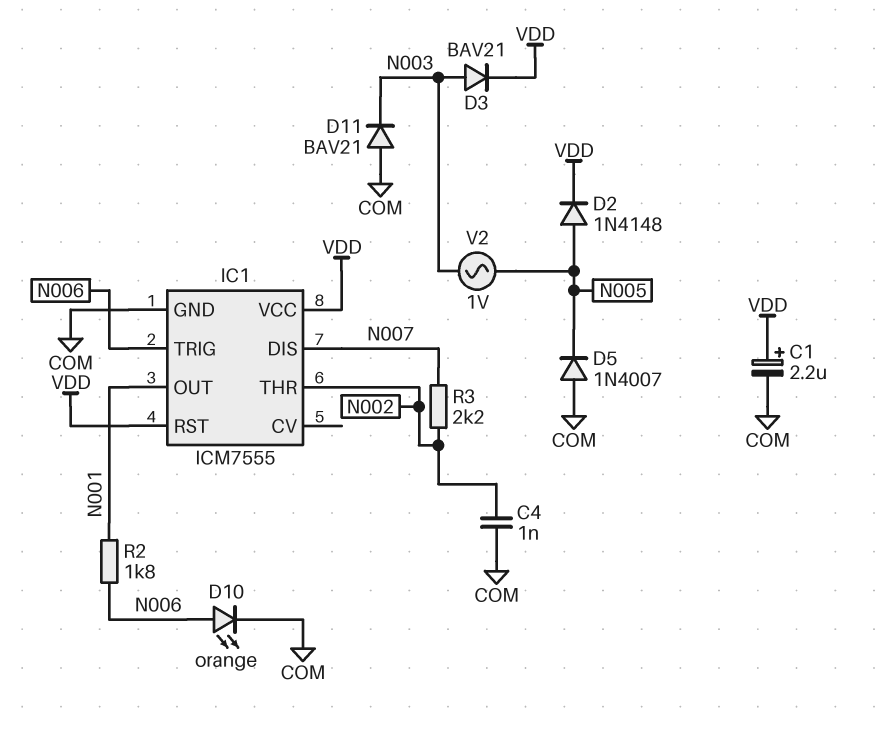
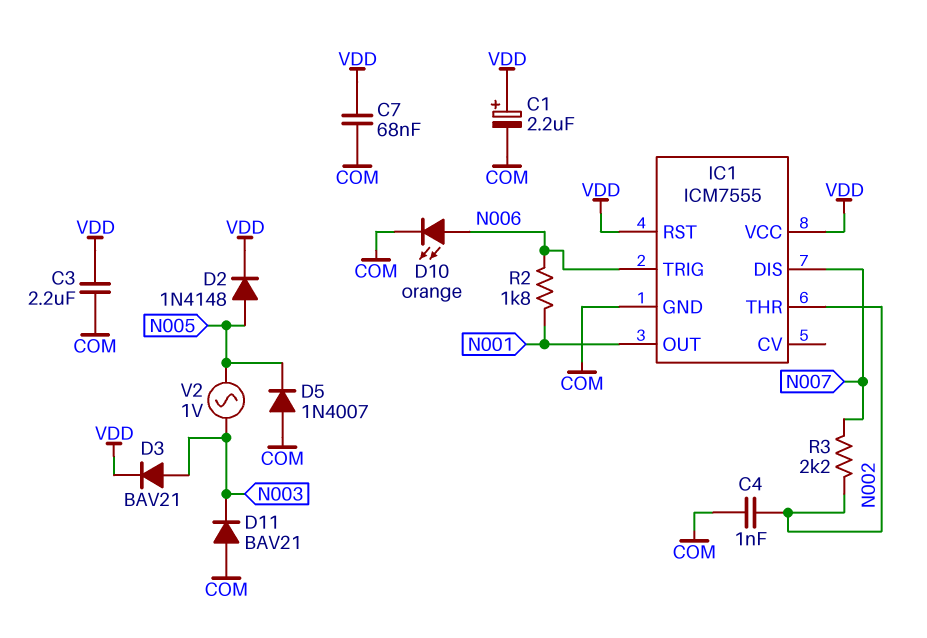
C3: none -> 2.2uF (COM, VDD)
C7: none -> 68nF (COM, VDD)

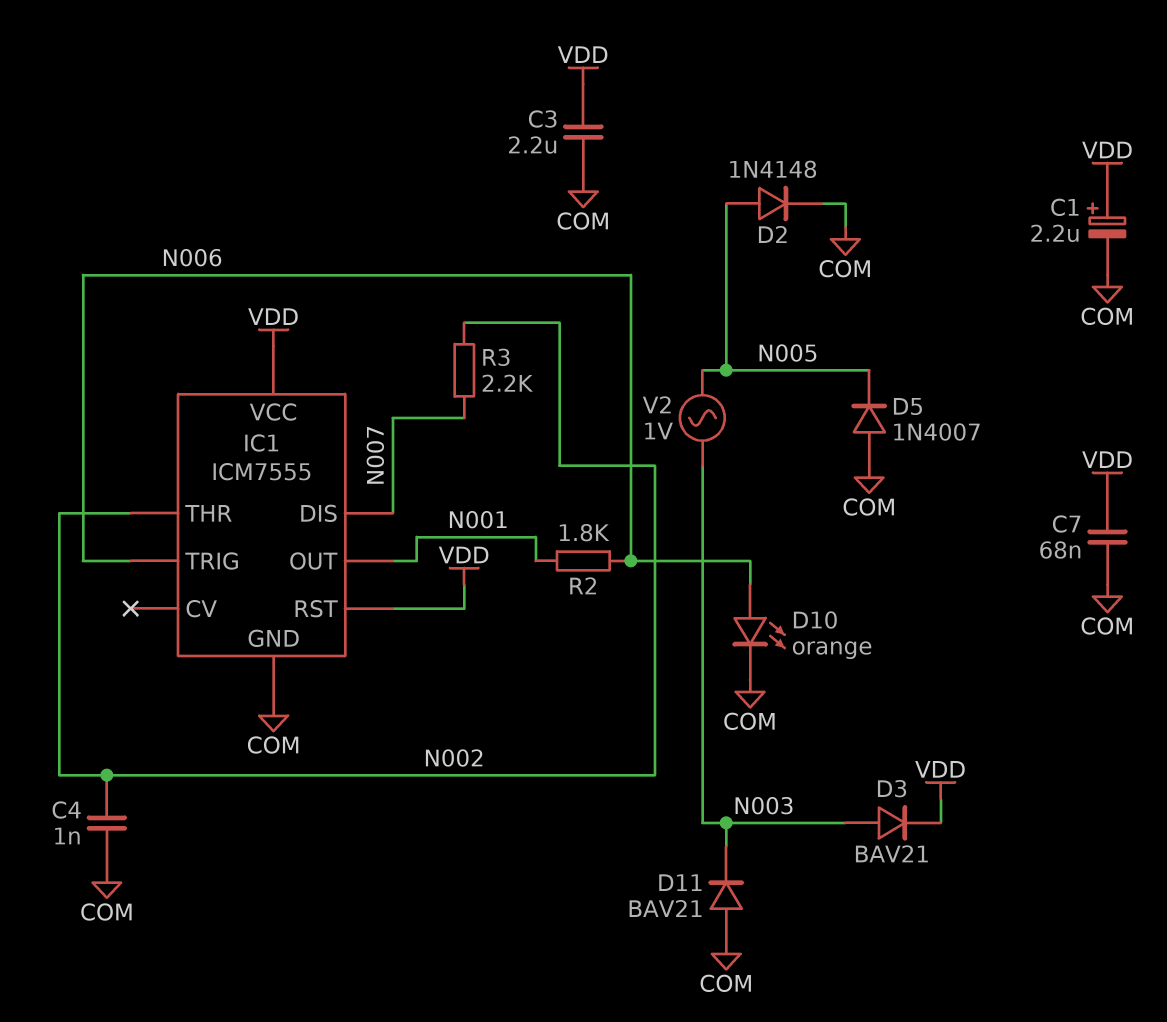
D2: diode 1N4148 (A N005, K VDD) -> diode 1N4148 (A N005, K COM)

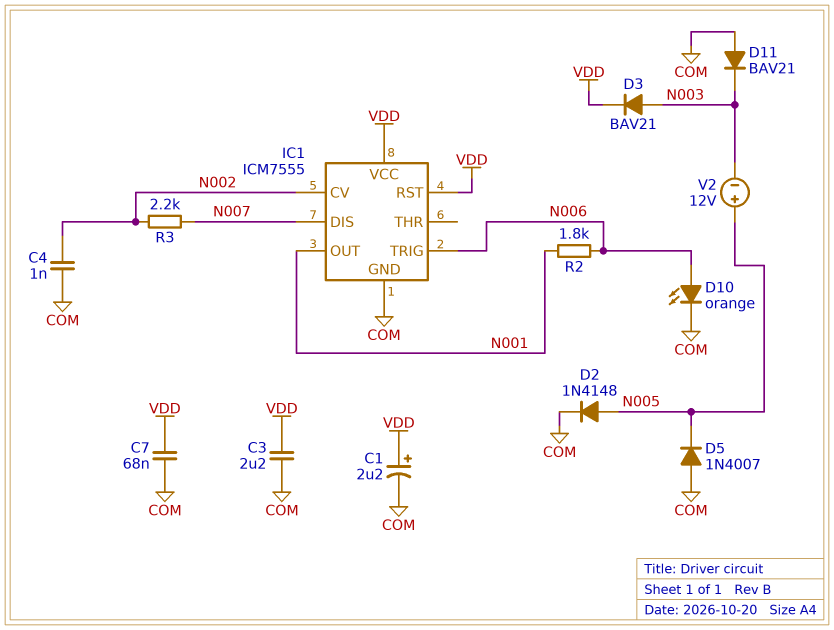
IC1 pin CV: none -> N002
IC1 pin THR: N002 -> none
V2: AC 1V (N003, N005) -> 12V (plus N005, minus N003)

